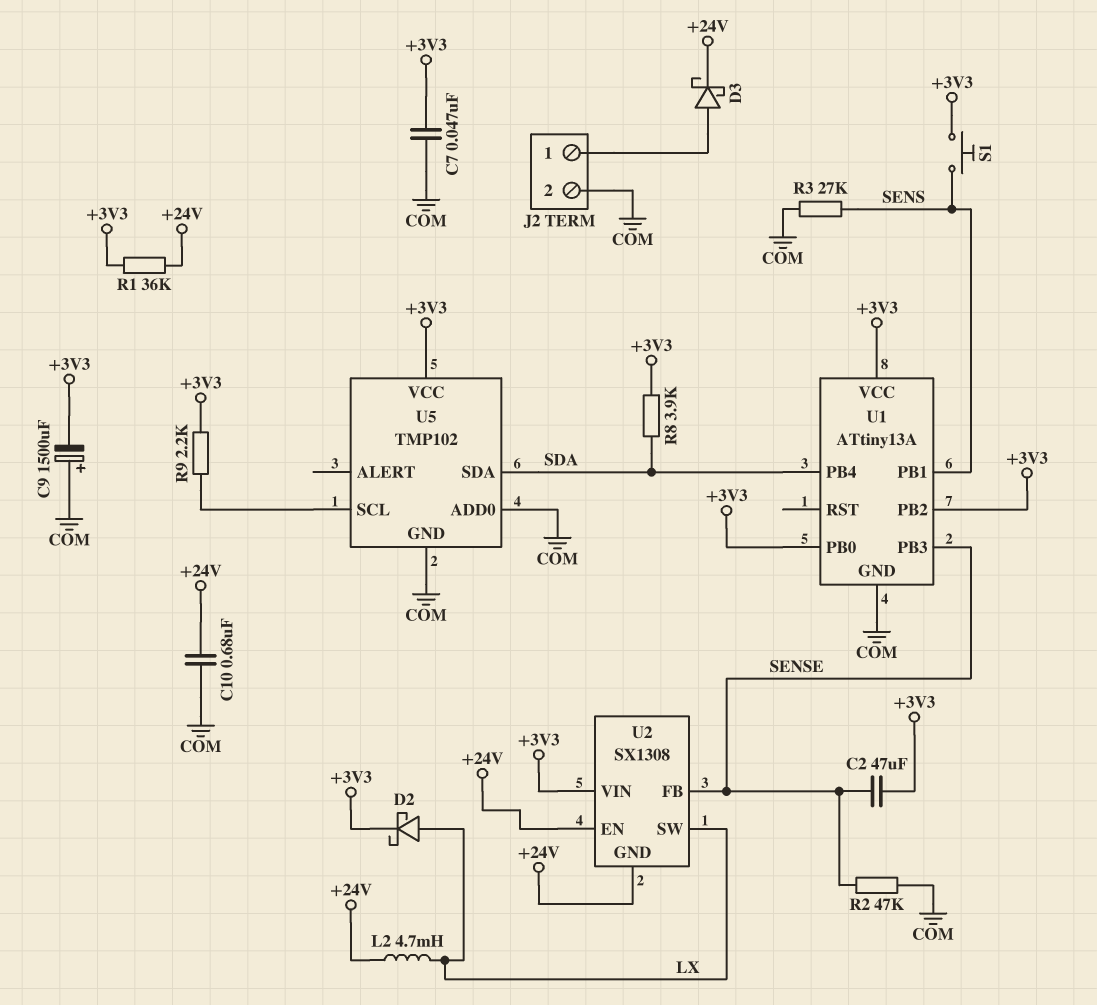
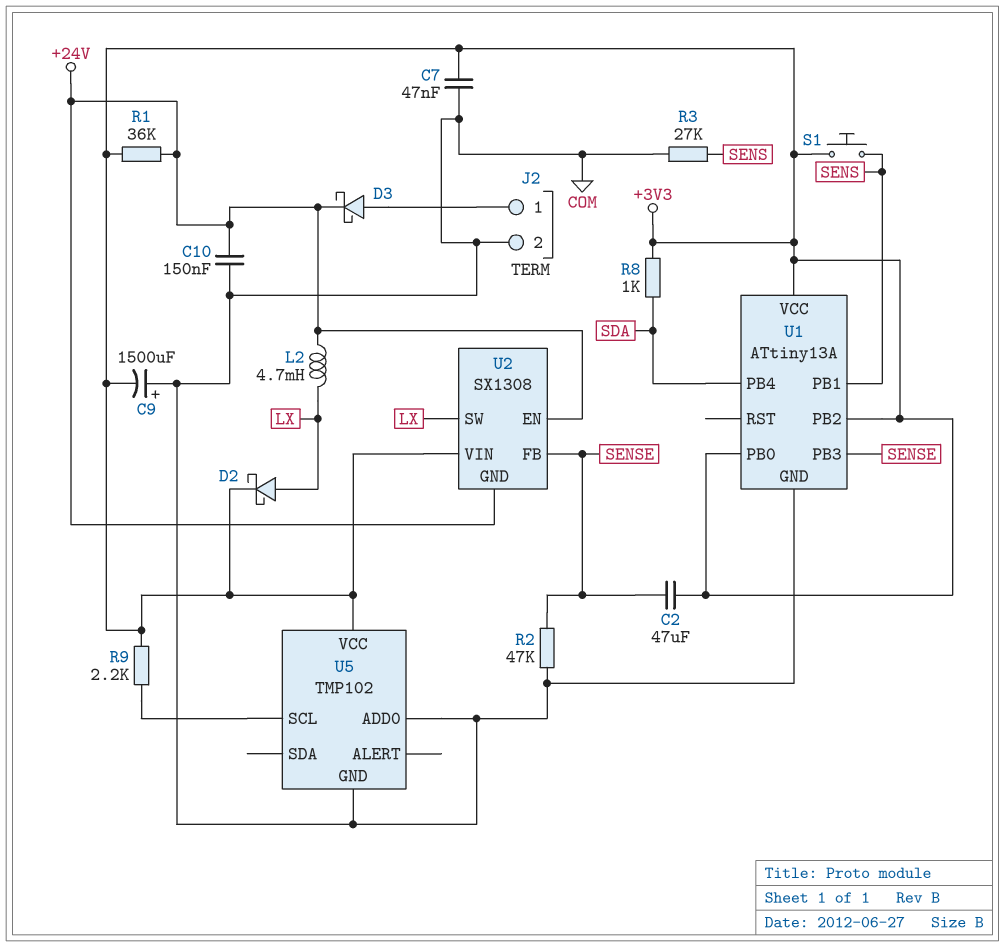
C10: 680nF (+24V, COM) -> 150nF (+24V, COM)
R8: 3.9k (+3V3, SDA) -> 1k (+3V3, SDA)
U5 pin SDA: SDA -> none

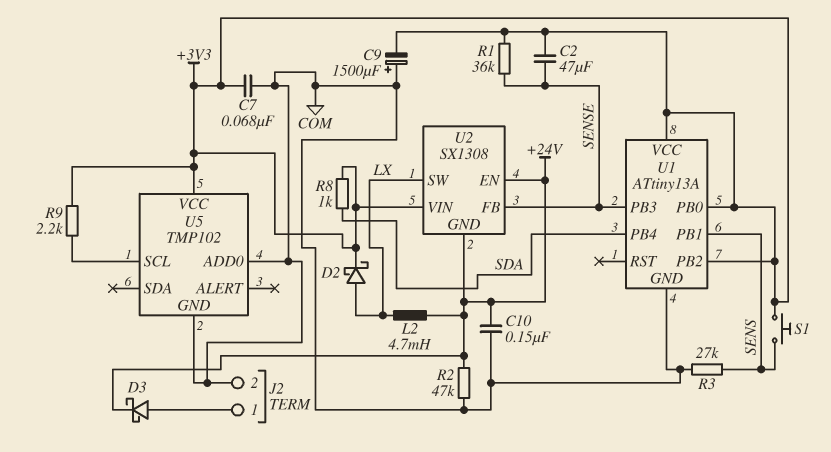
C7: 47nF (+3V3, COM) -> 68nF (+3V3, COM)
R1: 36k (+3V3, +24V) -> 36k (+3V3, SENSE)
R2: 47k (COM, SENSE) -> 47k (+24V, COM)

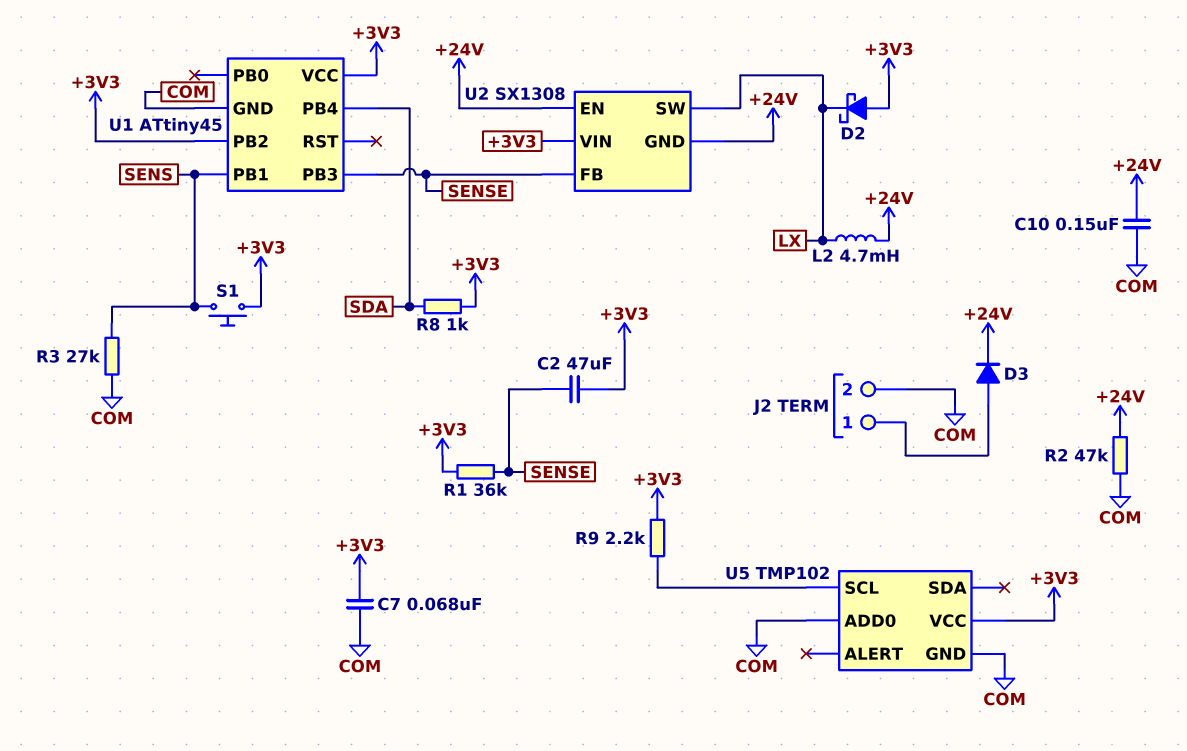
C9: 1500uF (plus COM, minus +3V3) -> none
D2: schottky (A LX, K +3V3) -> schottky (A +3V3, K LX)
D3: schottky (A J2/1, K +24V) -> diode (A J2/1, K +24V)
U1: ATtiny13A -> ATtiny45
U1 pin PB0: +3V3 -> none

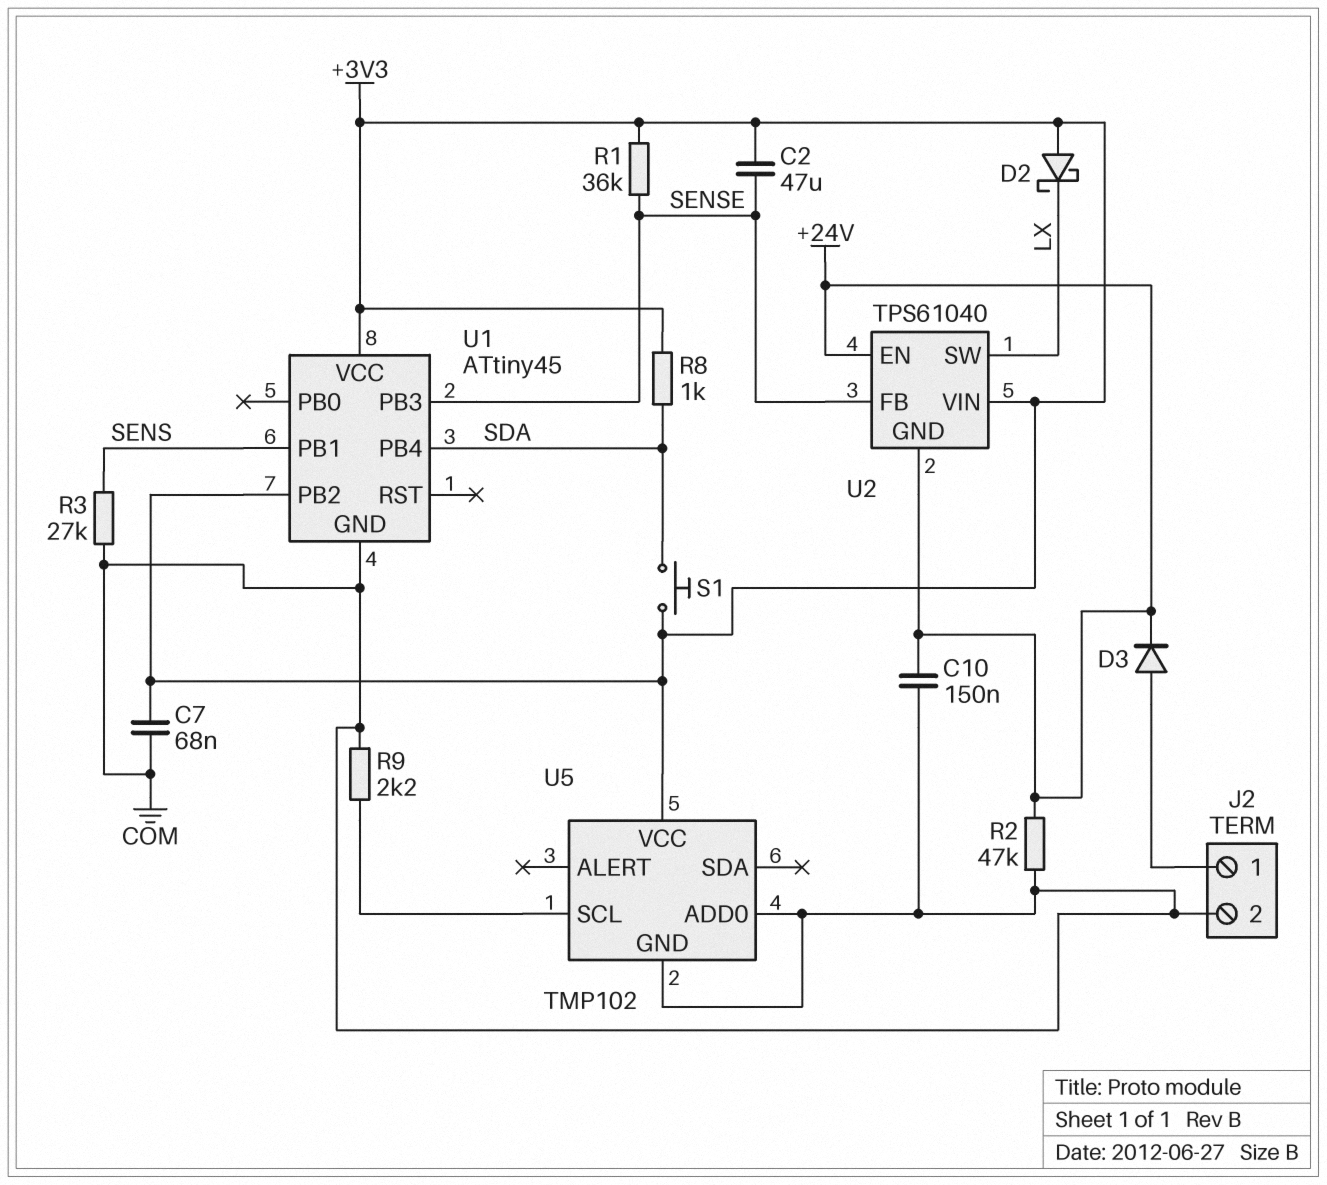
L2: 4.7mH (+24V, LX) -> none
R9: 2.2k (+3V3, U5/SCL) -> 2.2k (COM, U5/SCL)
S1: button (+3V3, SENS) -> button (+3V3, SDA)
U2: SX1308 -> TPS61040

